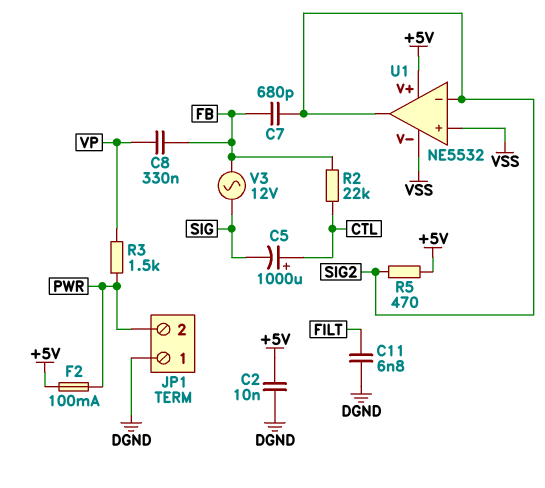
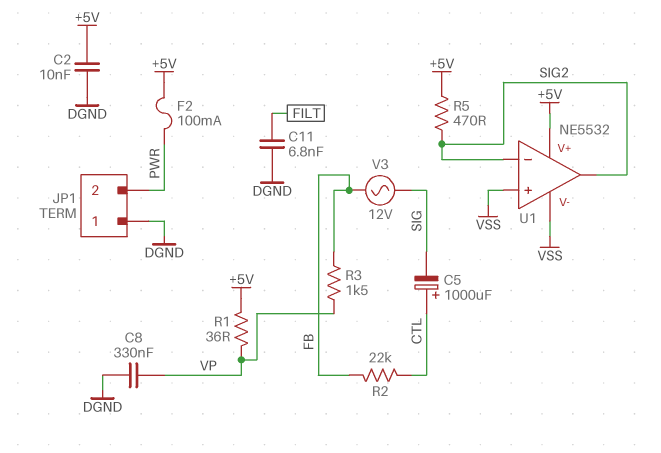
C7: 680pF (FB, SIG2) -> none
C8: 330nF (FB, VP) -> 330nF (DGND, VP)
R1: none -> 36 (+5V, VP)
R3: 1.5k (PWR, VP) -> 1.5k (FB, VP)

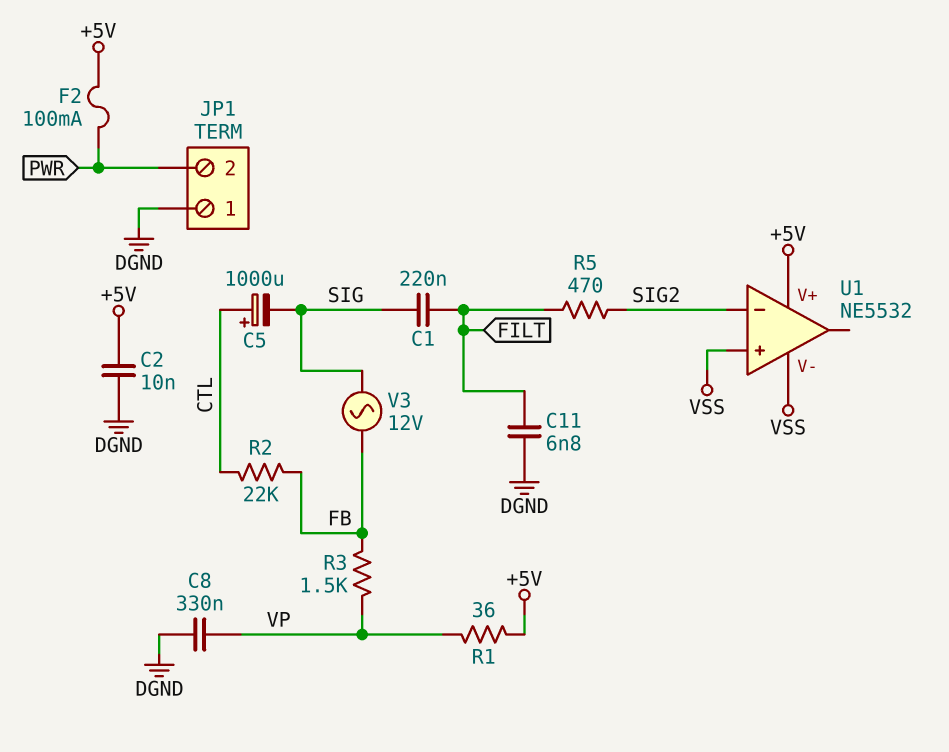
C1: none -> 220nF (FILT, SIG)
R5: 470 (+5V, SIG2) -> 470 (FILT, SIG2)
U1 pin out: SIG2 -> none

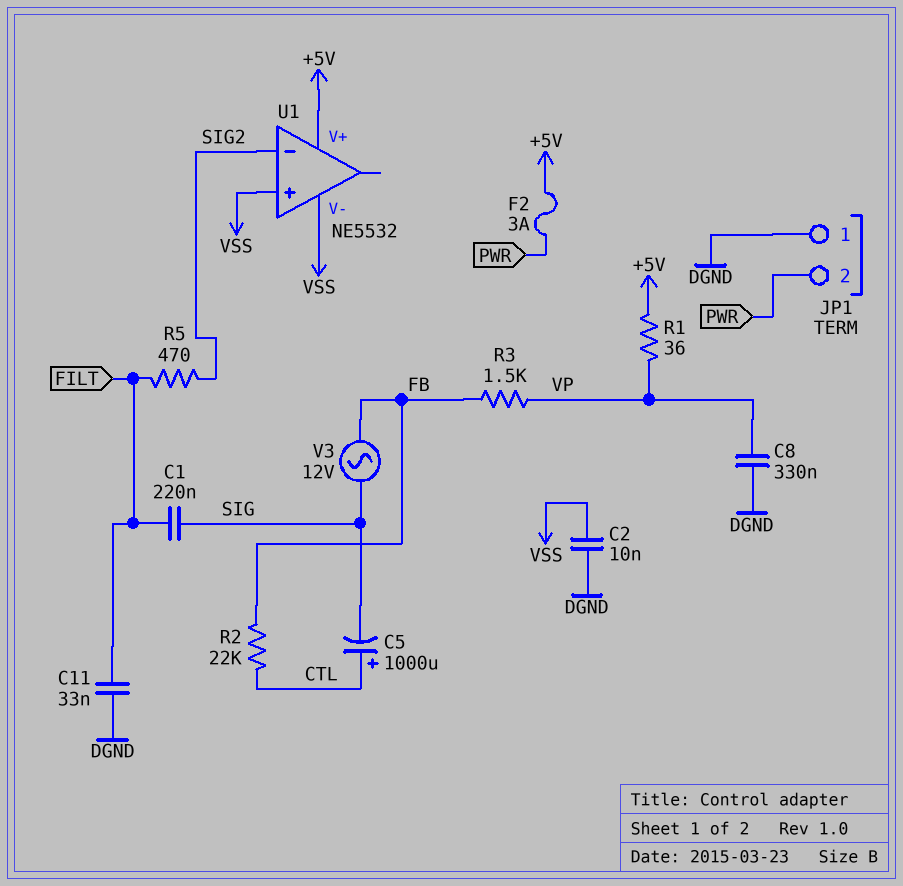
C2: 10nF (+5V, DGND) -> 10nF (DGND, VSS)
C11: 6.8nF (DGND, FILT) -> 33nF (DGND, FILT)
F2: 100mA (+5V, PWR) -> 3A (+5V, PWR)

